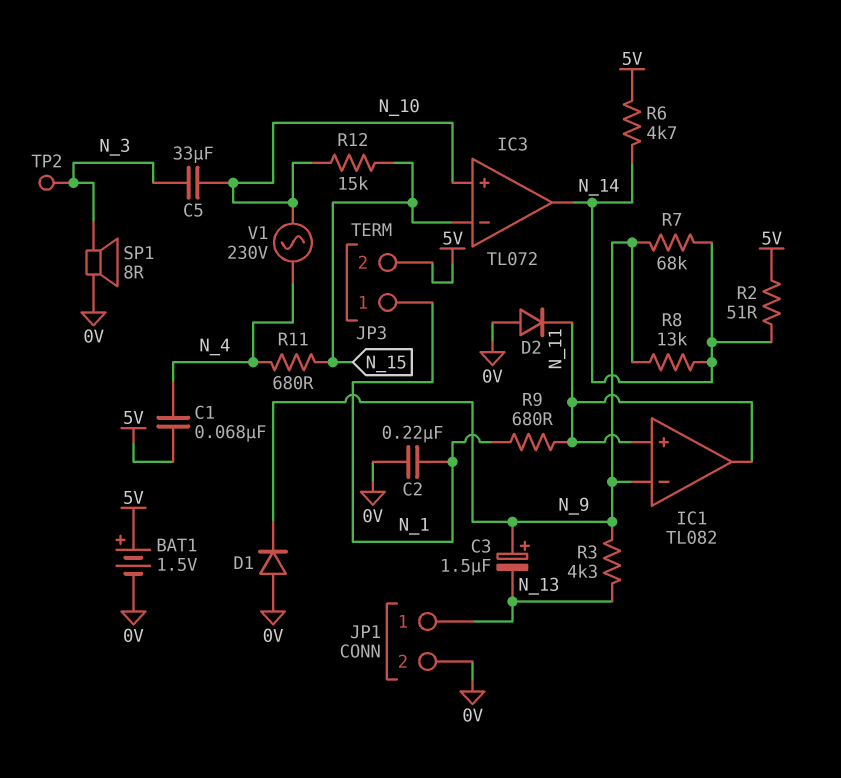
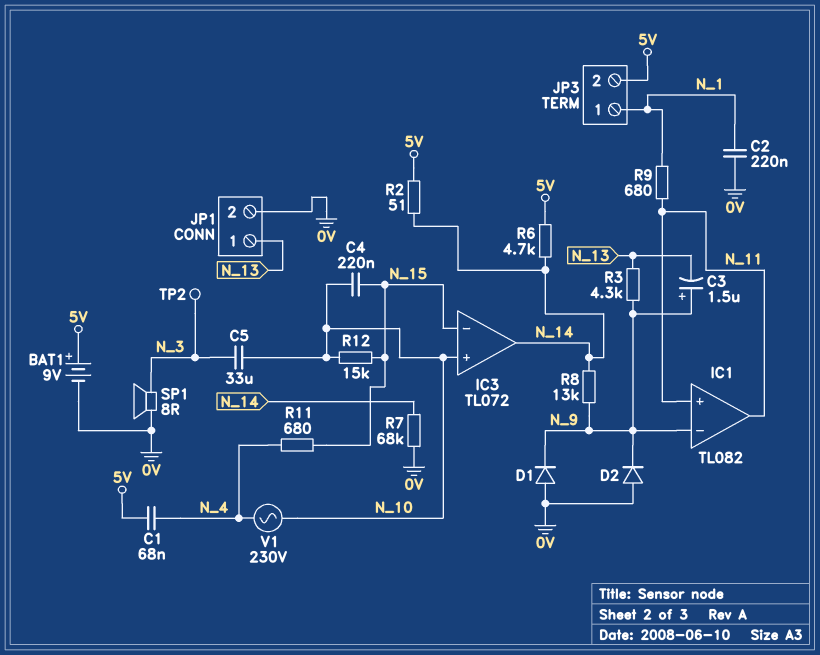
BAT1: 1.5V (plus 5V, minus 0V) -> 9V (plus 5V, minus 0V)
C4: none -> 220nF (N_10, N_15)
D2: diode (A 0V, K N_11) -> diode (A 0V, K N_9)
R7: 68k (N_9, N_14) -> 68k (0V, N_14)

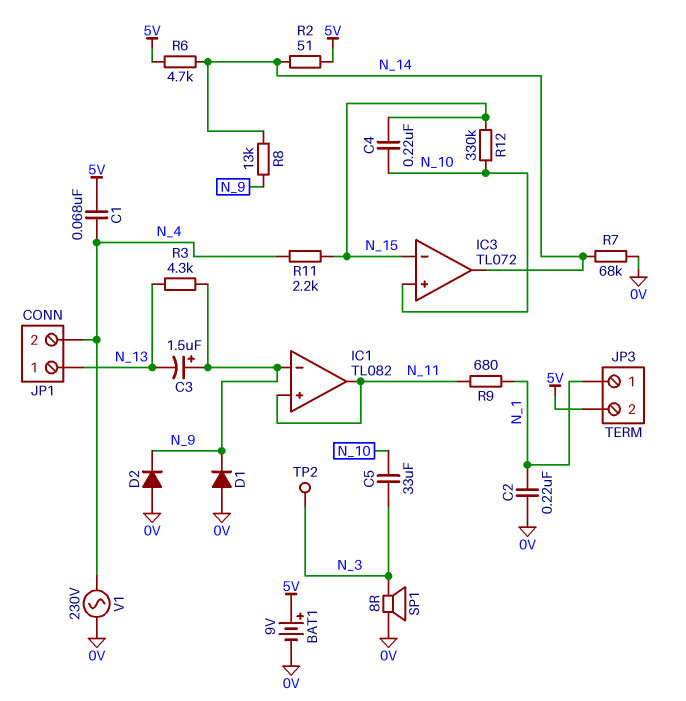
JP1 pin 2: 0V -> N_4
R11: 680 (N_4, N_15) -> 2.2k (N_4, N_15)
R12: 15k (N_10, N_15) -> 330k (N_10, N_15)
V1: AC 230V (N_4, N_10) -> AC 230V (0V, N_4)

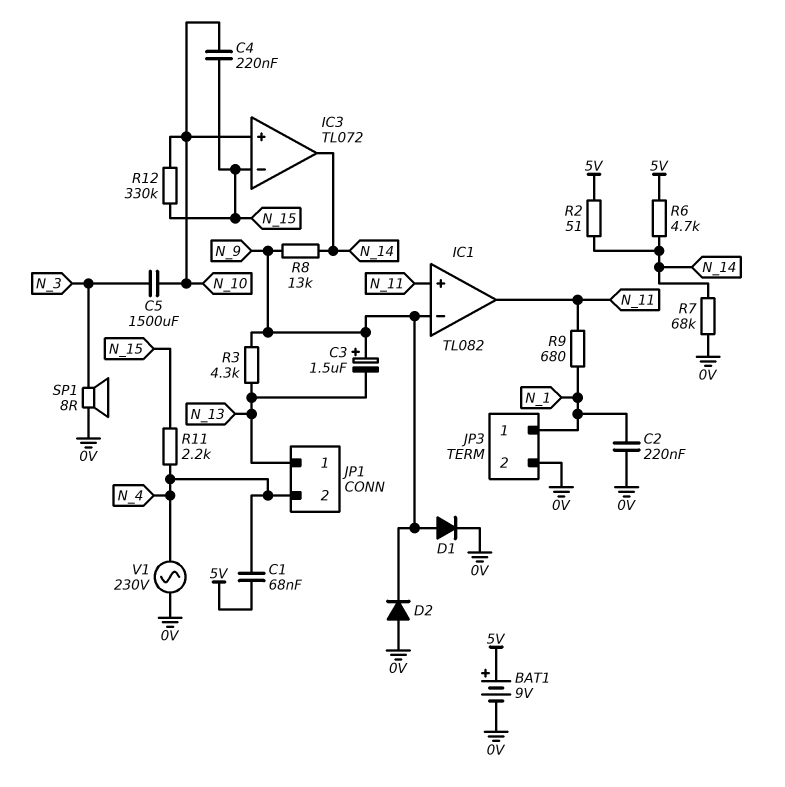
C5: 33uF (N_3, N_10) -> 1500uF (N_3, N_10)
D1: diode (A 0V, K N_9) -> diode (A N_9, K 0V)
JP3 pin 2: 5V -> 0V
TP2: test point (N_3) -> none

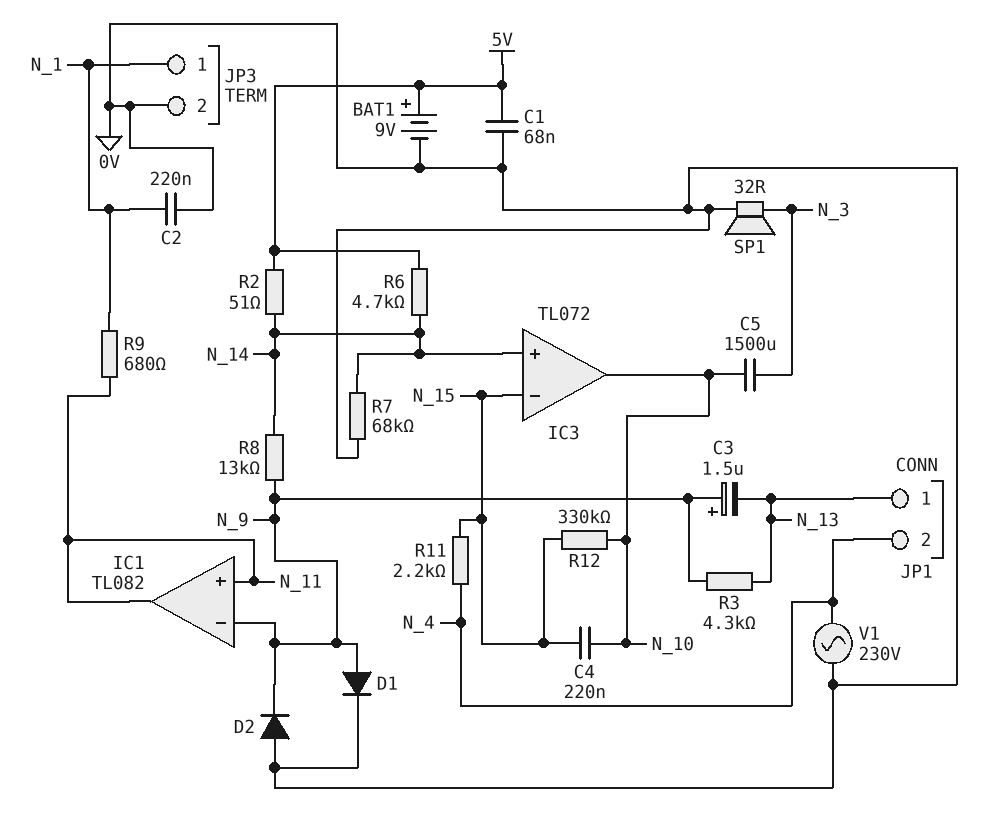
C1: 68nF (5V, N_4) -> 68nF (0V, 5V)
IC3 pin in+: N_10 -> N_14
IC3 pin out: N_14 -> N_10
SP1: speaker 8R (0V, N_3) -> speaker 32R (0V, N_3)

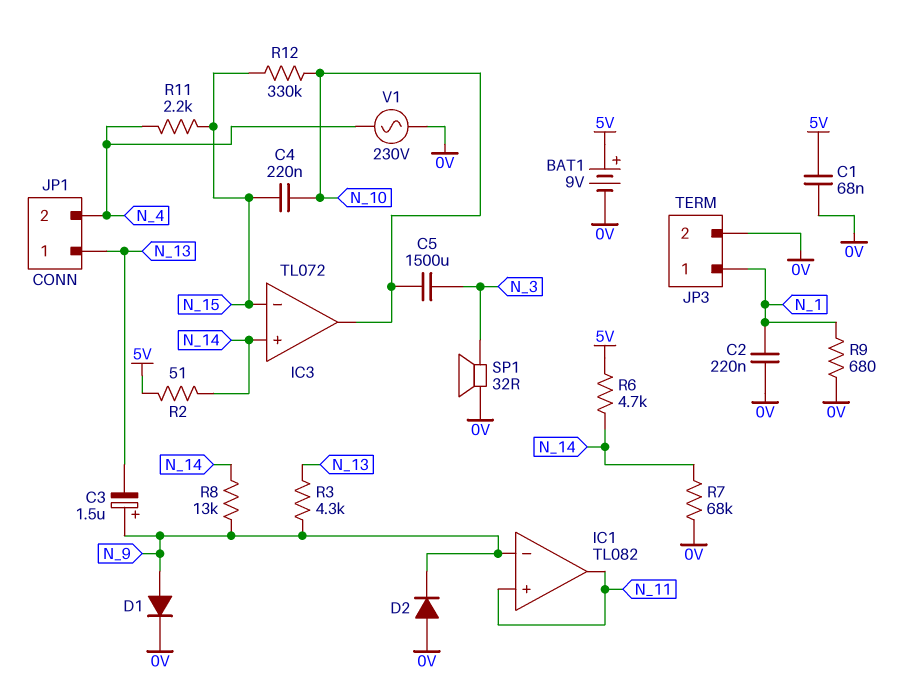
R9: 680 (N_1, N_11) -> 680 (0V, N_1)

